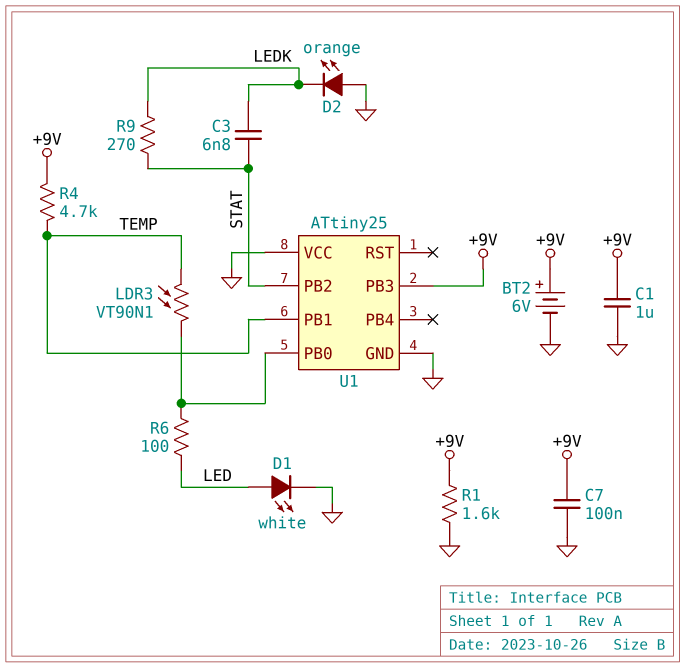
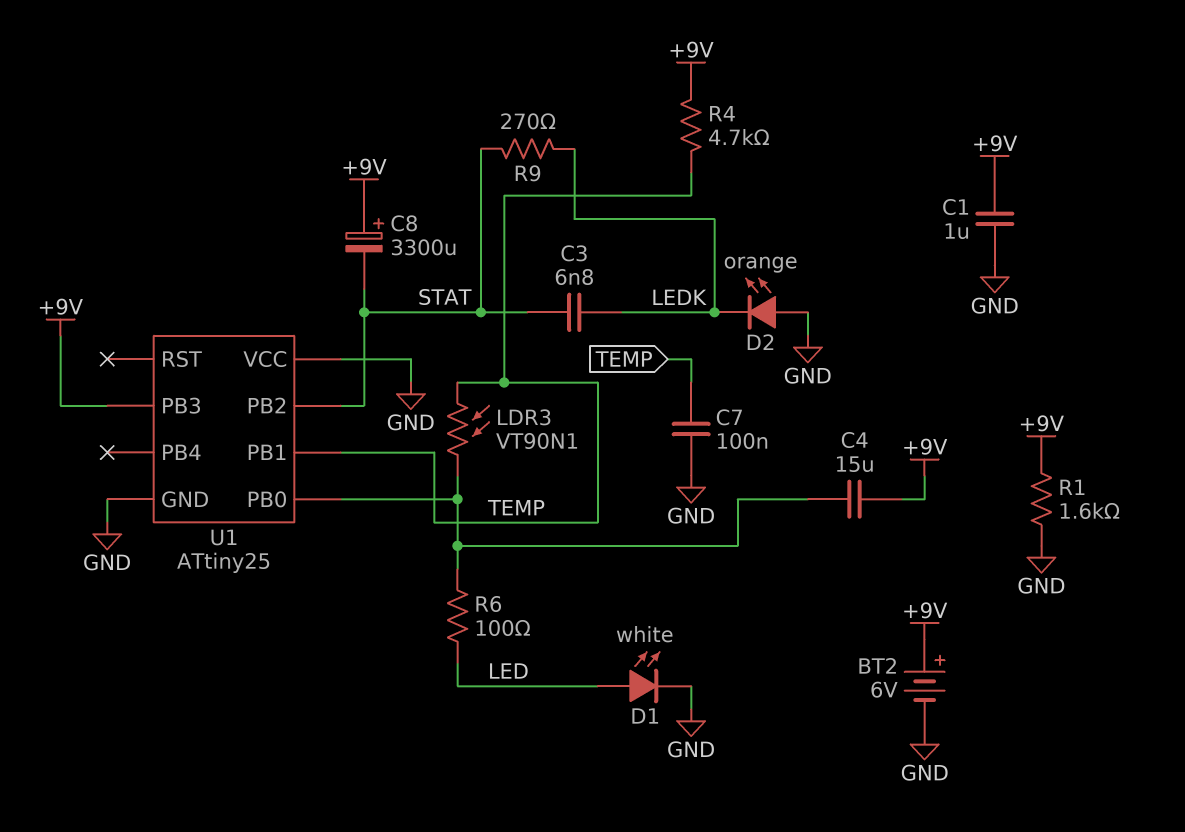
C4: none -> 15uF (+9V, U1/PB0)
C7: 100nF (+9V, GND) -> 100nF (GND, TEMP)
C8: none -> 3300uF (plus +9V, minus STAT)

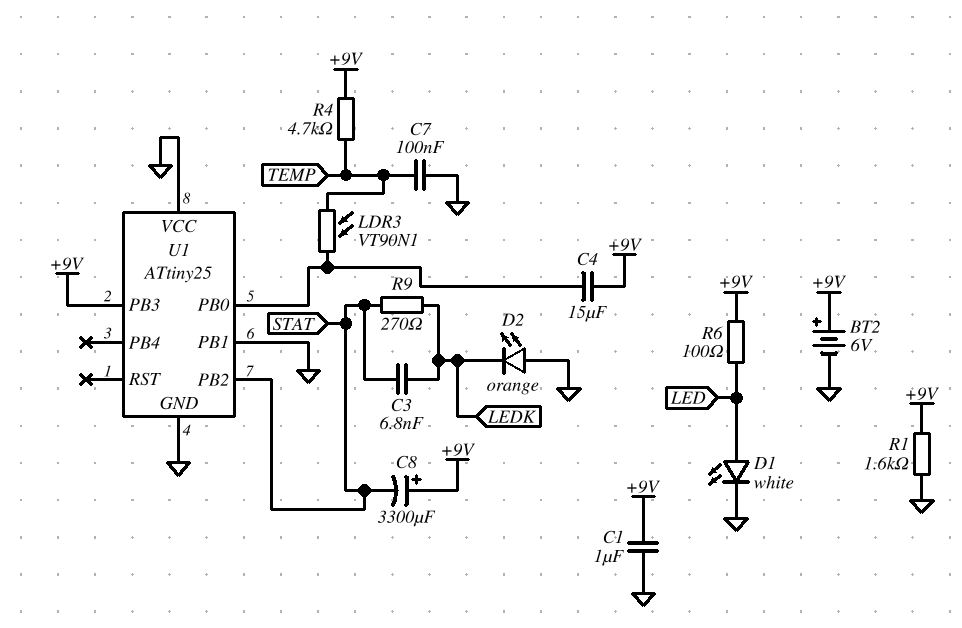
R6: 100 (LED, U1/PB0) -> 100 (+9V, LED)
U1 pin PB1: TEMP -> GND

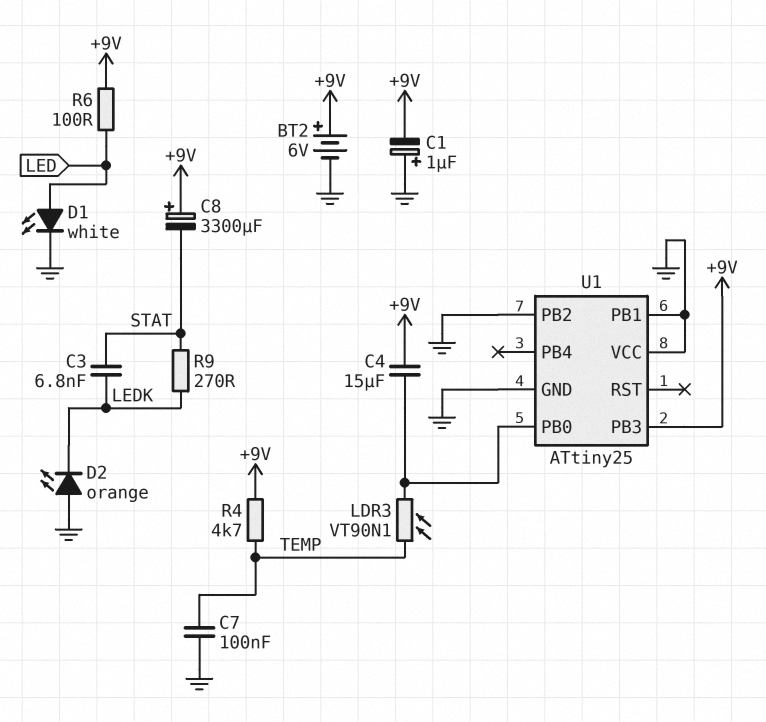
C1: 1uF (+9V, GND) -> 1uF (plus GND, minus +9V)
R1: 1.6k (+9V, GND) -> none
U1 pin PB2: STAT -> GND

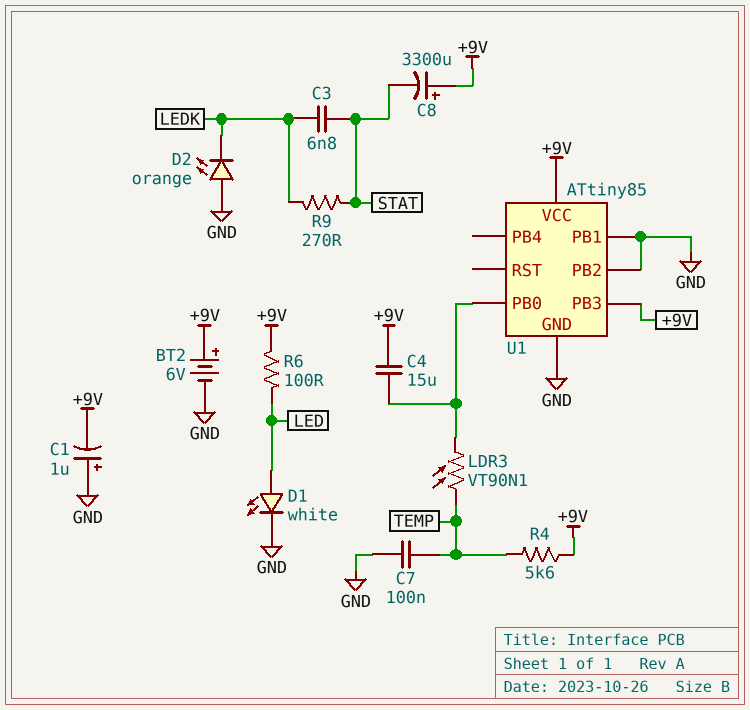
R4: 4.7k (+9V, TEMP) -> 5.6k (+9V, TEMP)
U1: ATtiny25 -> ATtiny85
U1 pin VCC: GND -> +9V

